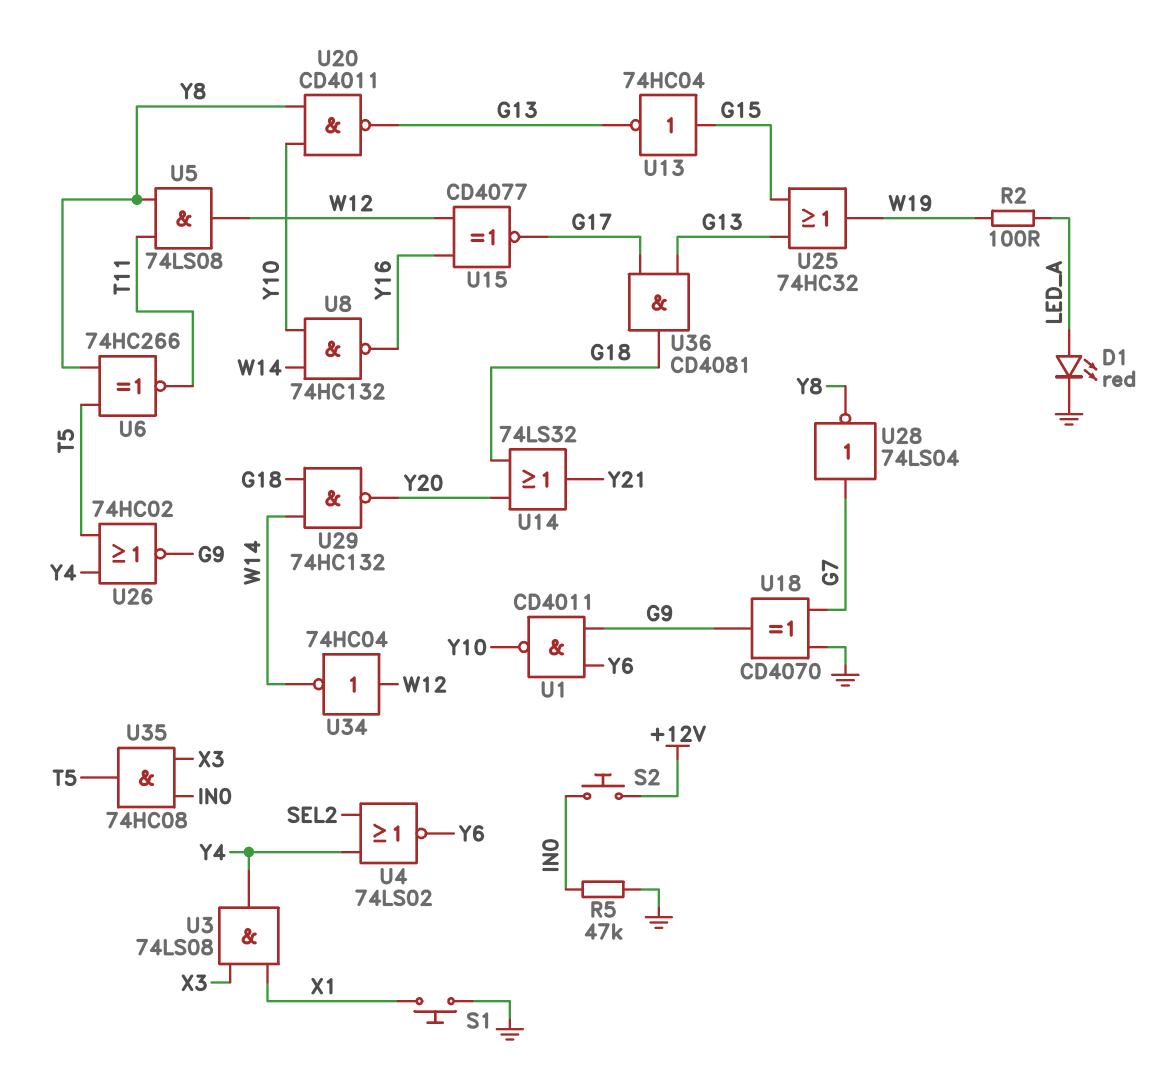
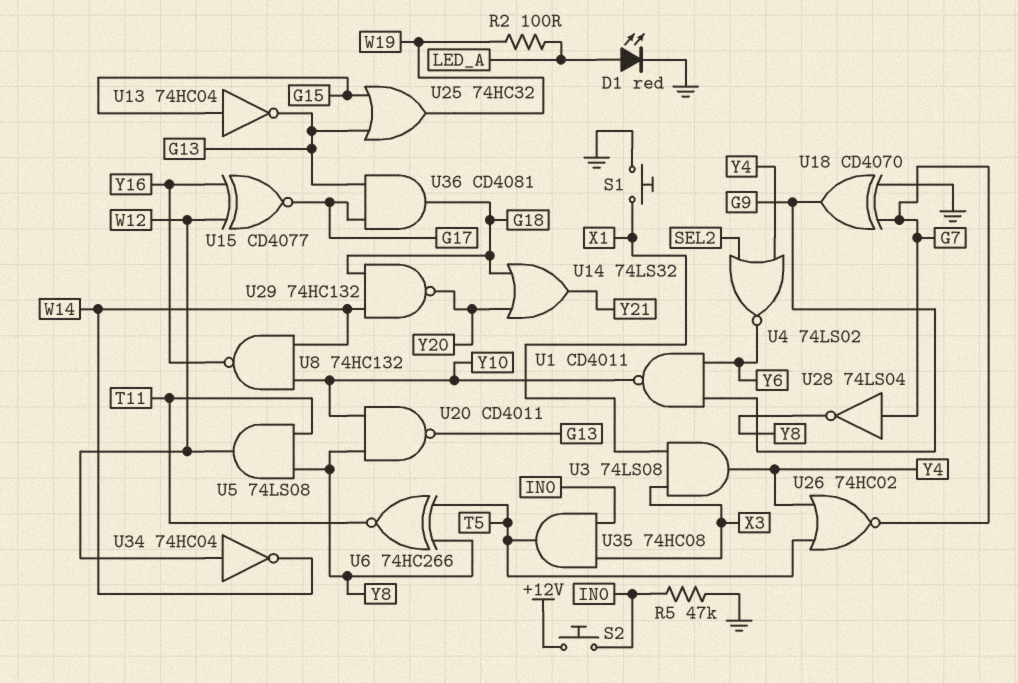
U26: NOR 74HC02 (in T5, in Y4, out G9) -> NOR 74HC02 (in T5, in Y4, out G7)

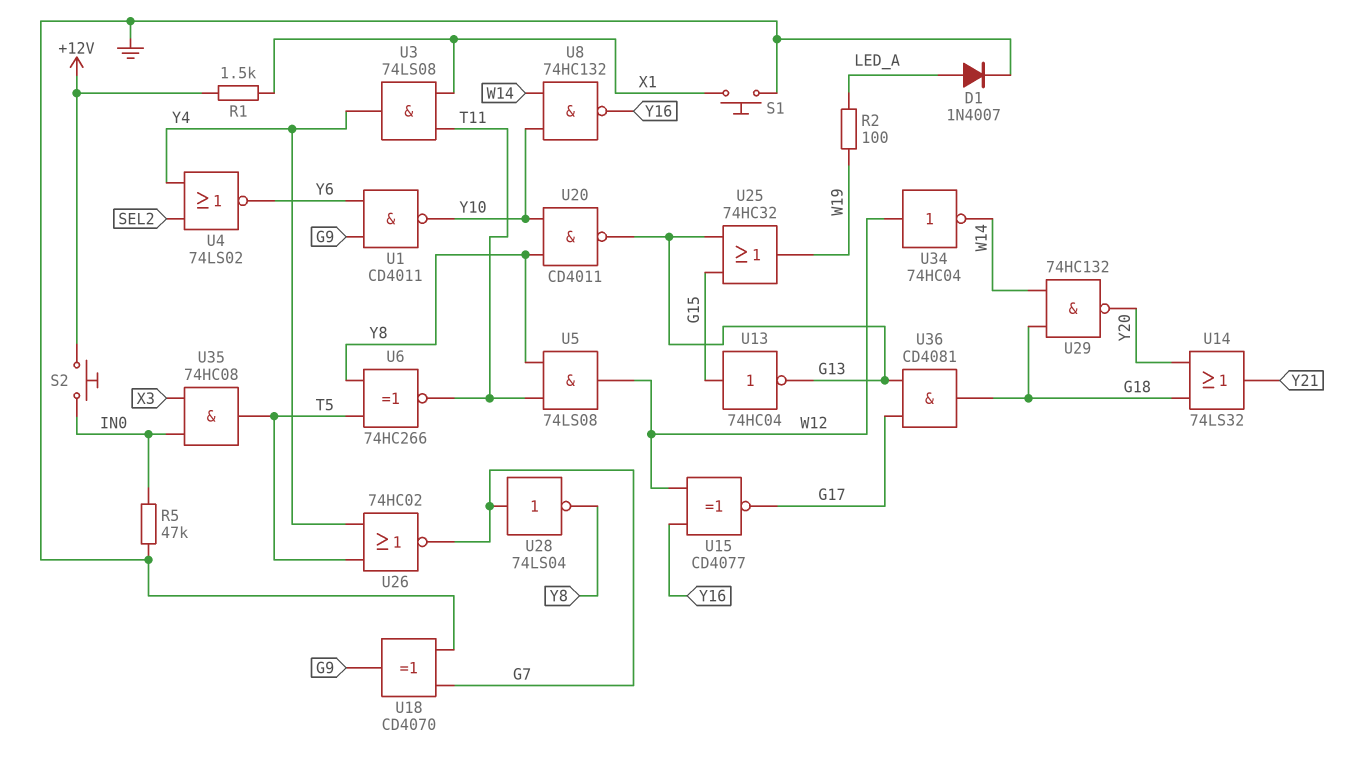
D1: LED red (A LED_A, K GND) -> diode 1N4007 (A LED_A, K GND)
R1: none -> 1.5k (+12V, X1)
U3: AND 74LS08 (in X1, in X3, out Y4) -> AND 74LS08 (in T11, in X1, out Y4)

